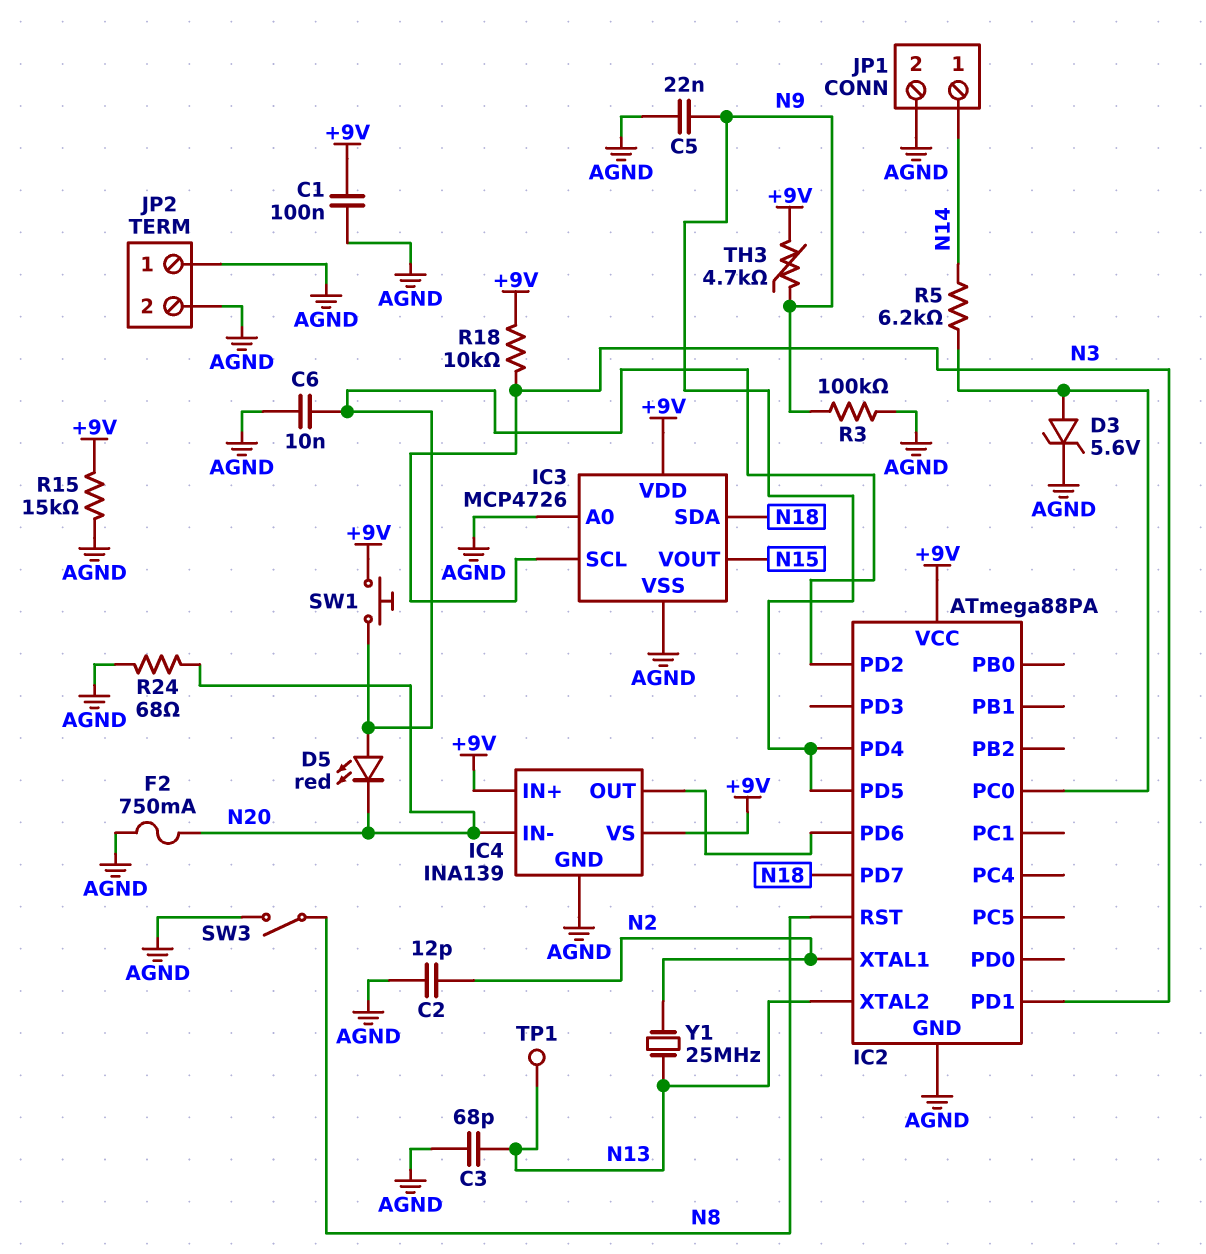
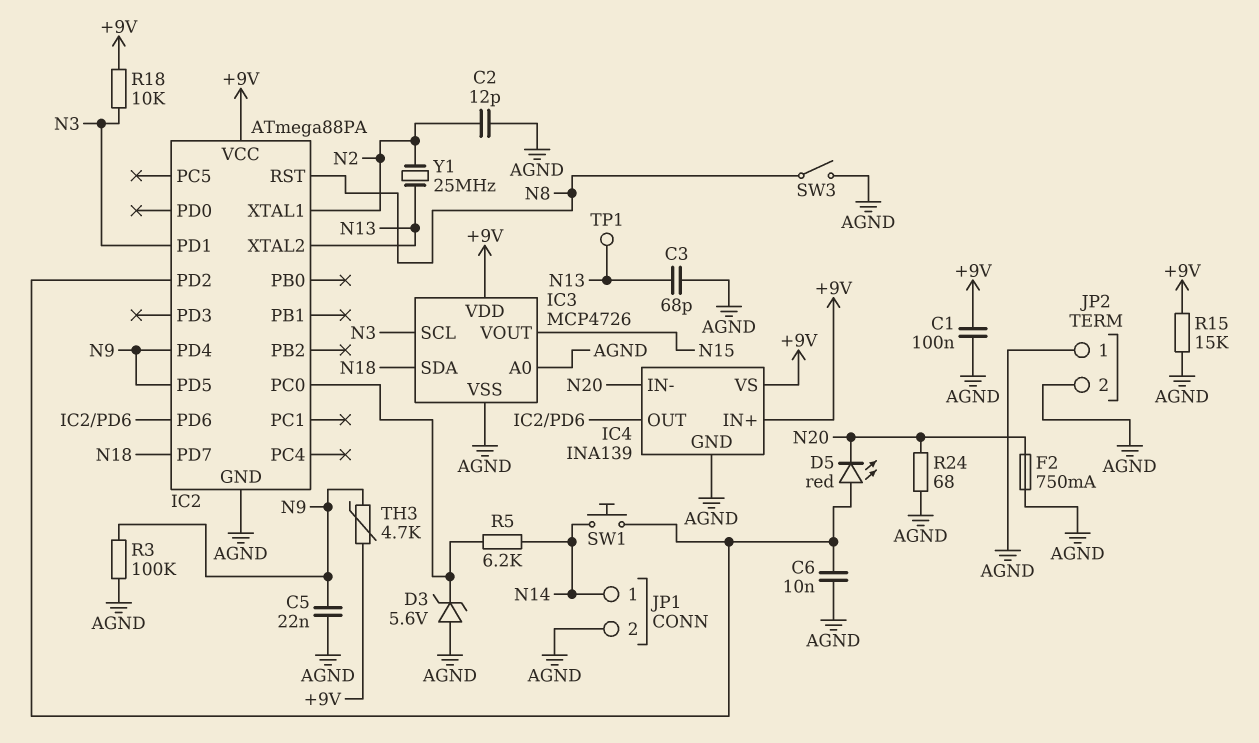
D3: zener 5.6V (A IC2/PC0, K AGND) -> zener 5.6V (A AGND, K IC2/PC0)
SW1: button (+9V, IC2/PD2) -> button (IC2/PD2, N14)

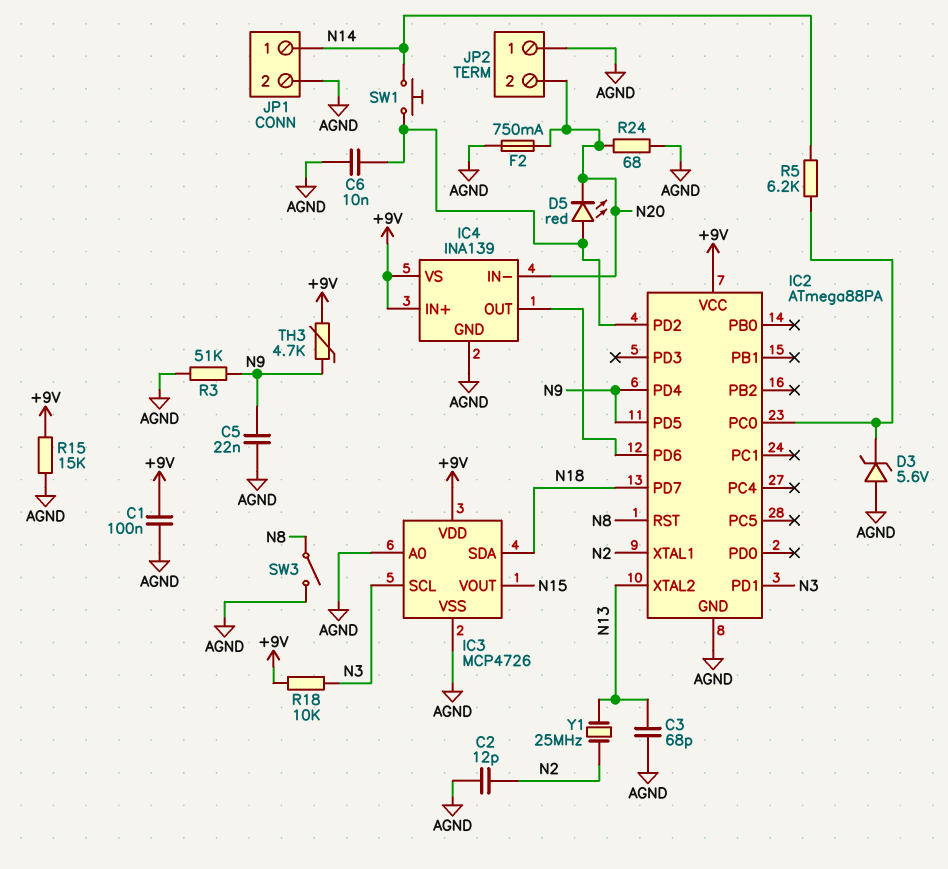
JP2 pin 2: AGND -> N20
R3: 100k (AGND, N9) -> 51k (AGND, N9)
TP1: test point (N13) -> none

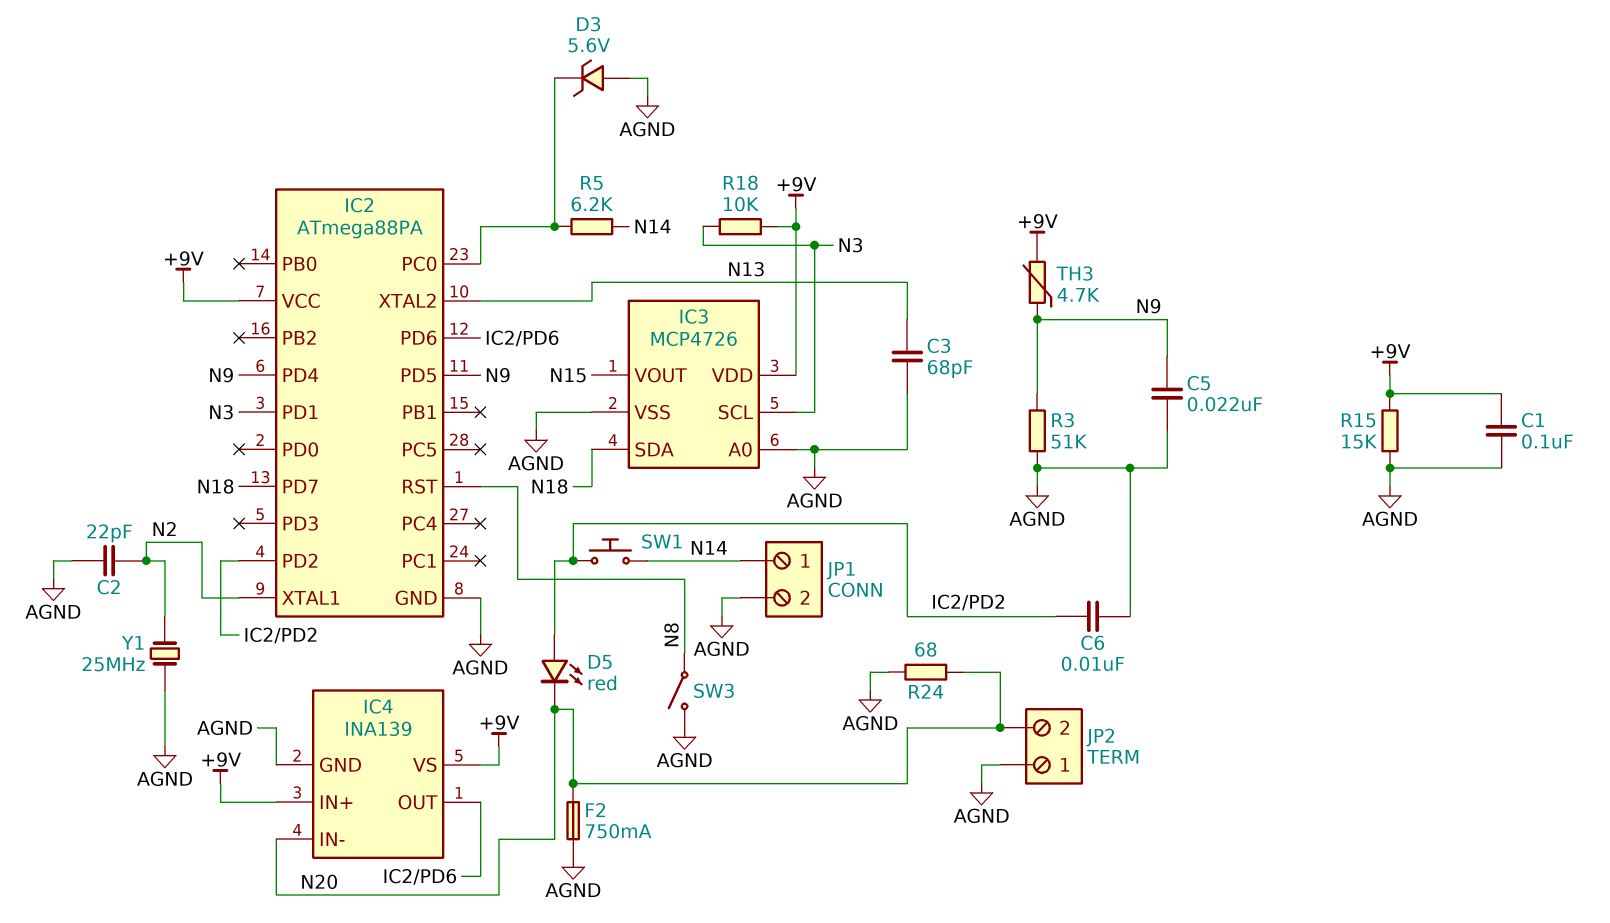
C2: 12pF (AGND, N2) -> 22pF (AGND, N2)
Y1: 25MHz (N2, N13) -> 25MHz (AGND, N2)

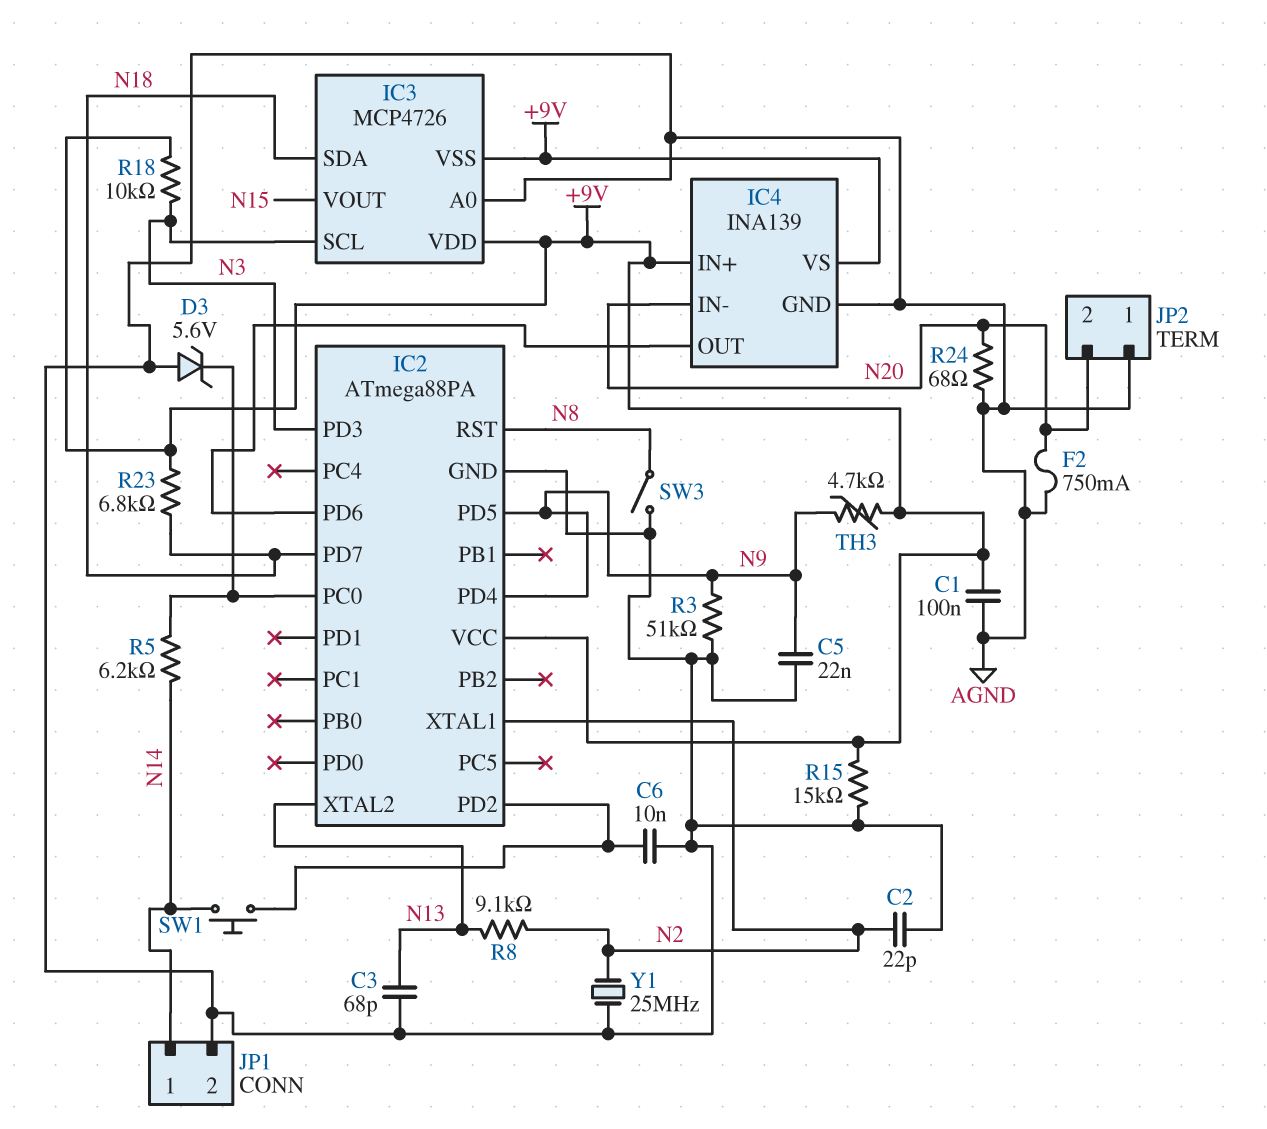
D5: LED red (A IC2/PD2, K N20) -> none
IC2 pin PD1: N3 -> none
IC2 pin PD3: none -> N3
IC3 pin VSS: AGND -> +9V
R8: none -> 9.1k (N2, N13)
R23: none -> 6.8k (+9V, N18)

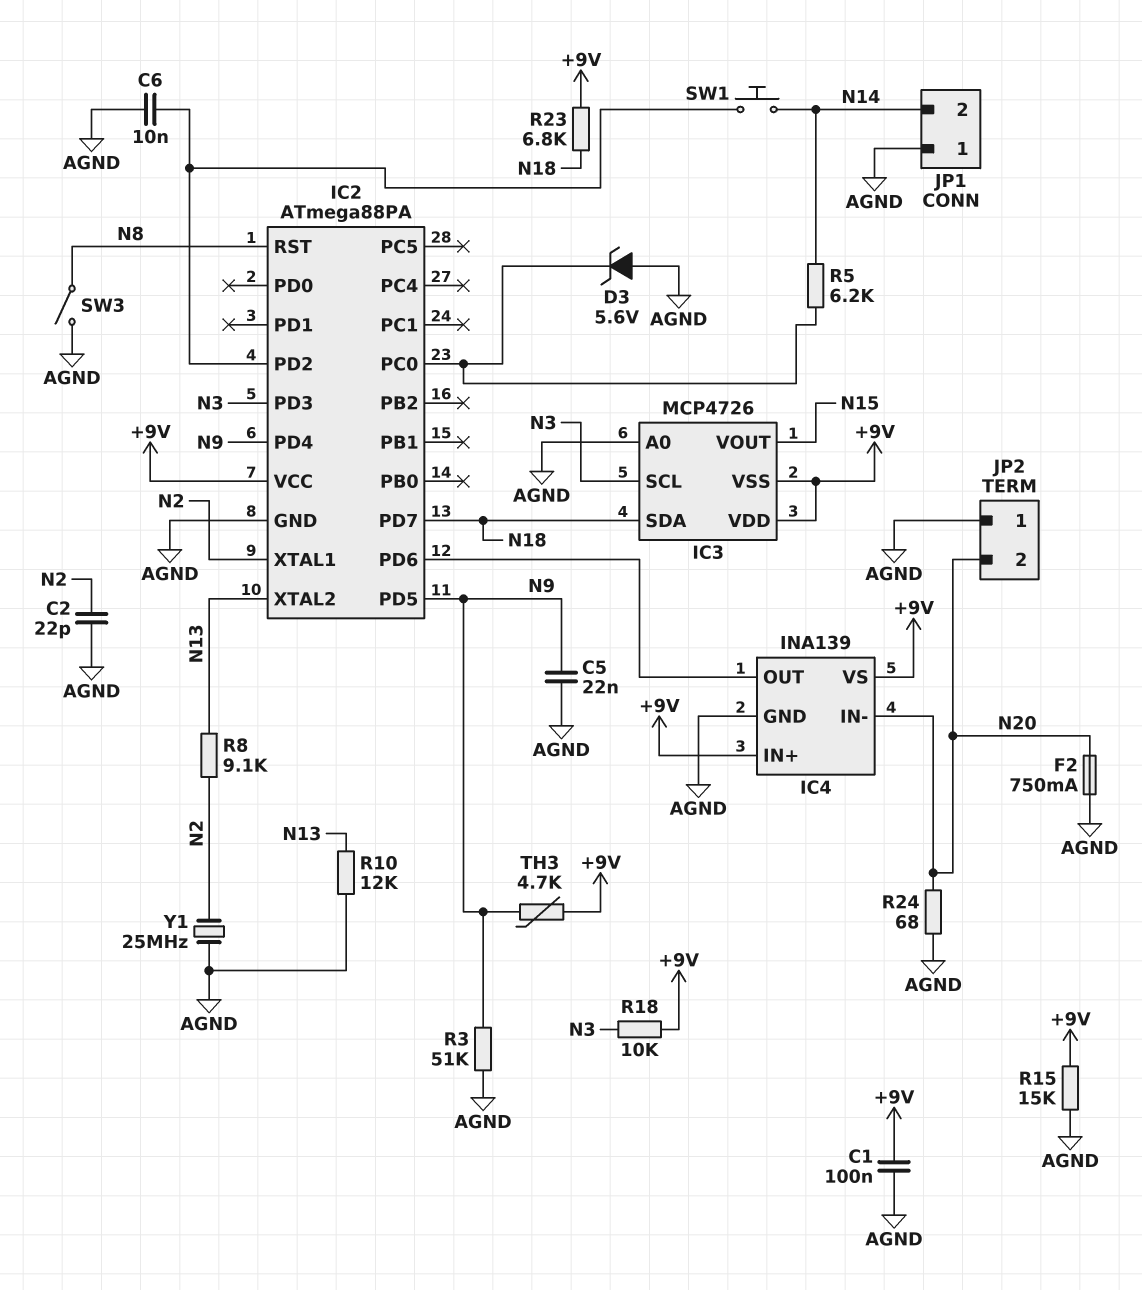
C3: 68pF (AGND, N13) -> none
JP1 pin 1: N14 -> AGND
JP1 pin 2: AGND -> N14
R10: none -> 12k (AGND, N13)

